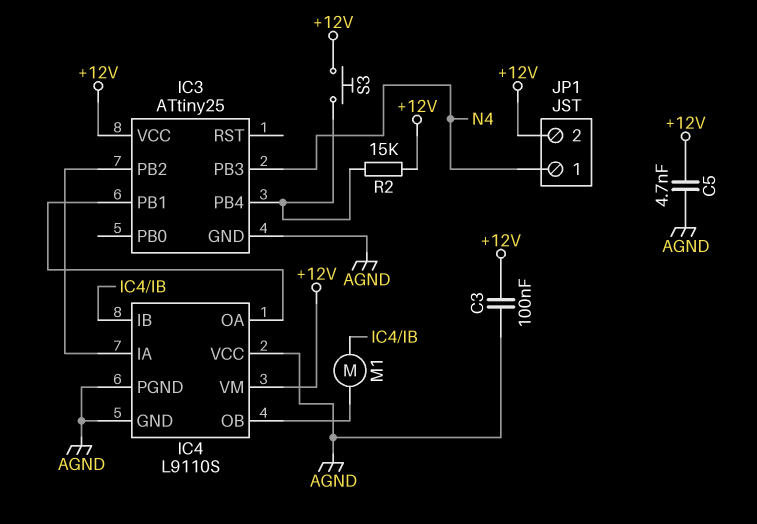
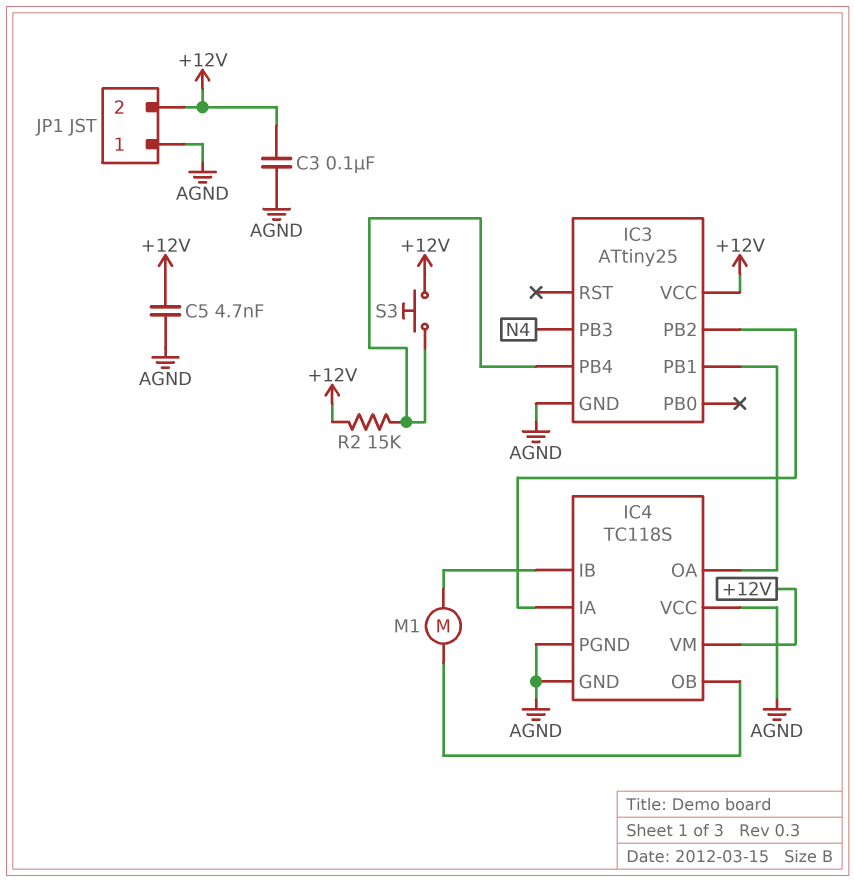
IC4: L9110S -> TC118S
JP1 pin 1: N4 -> AGND

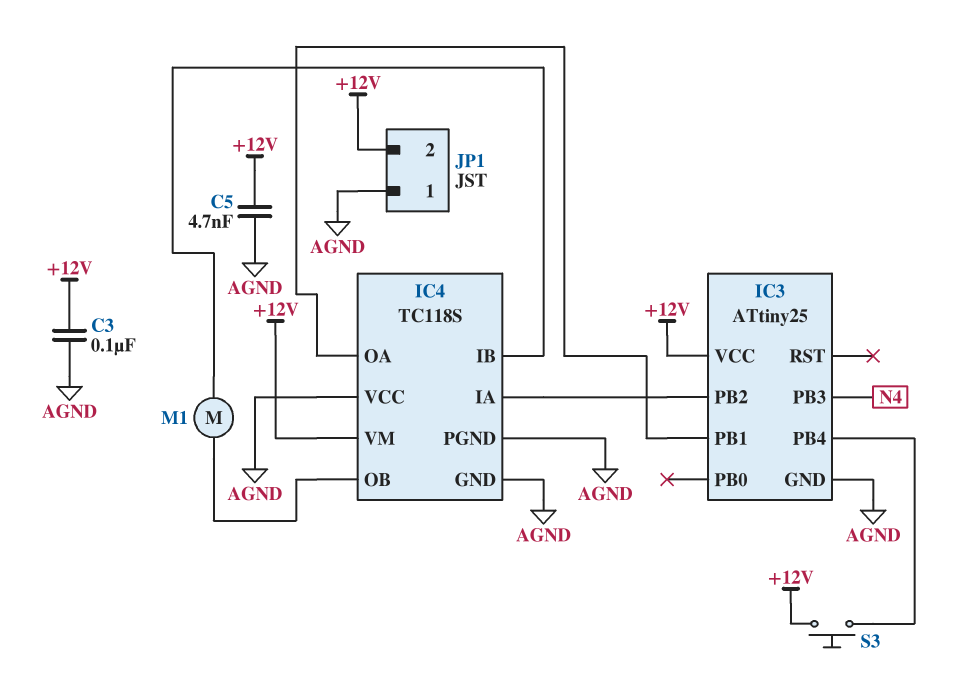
R2: 15k (+12V, IC3/PB4) -> none

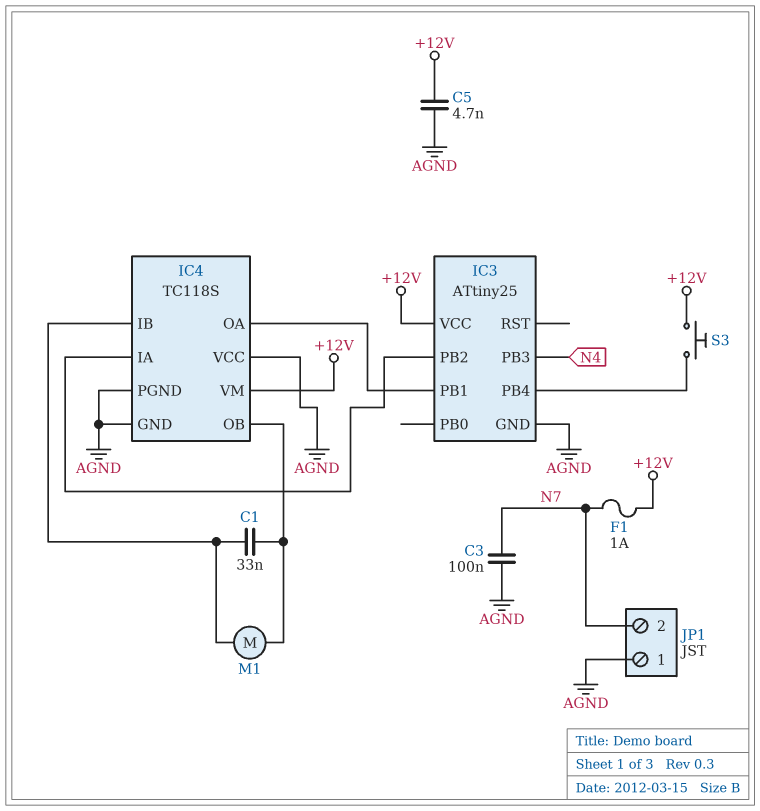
C1: none -> 33nF (IC4/IB, IC4/OB)
C3: 100nF (+12V, AGND) -> 100nF (AGND, N7)
F1: none -> 1A (+12V, N7)
JP1 pin 2: +12V -> N7

